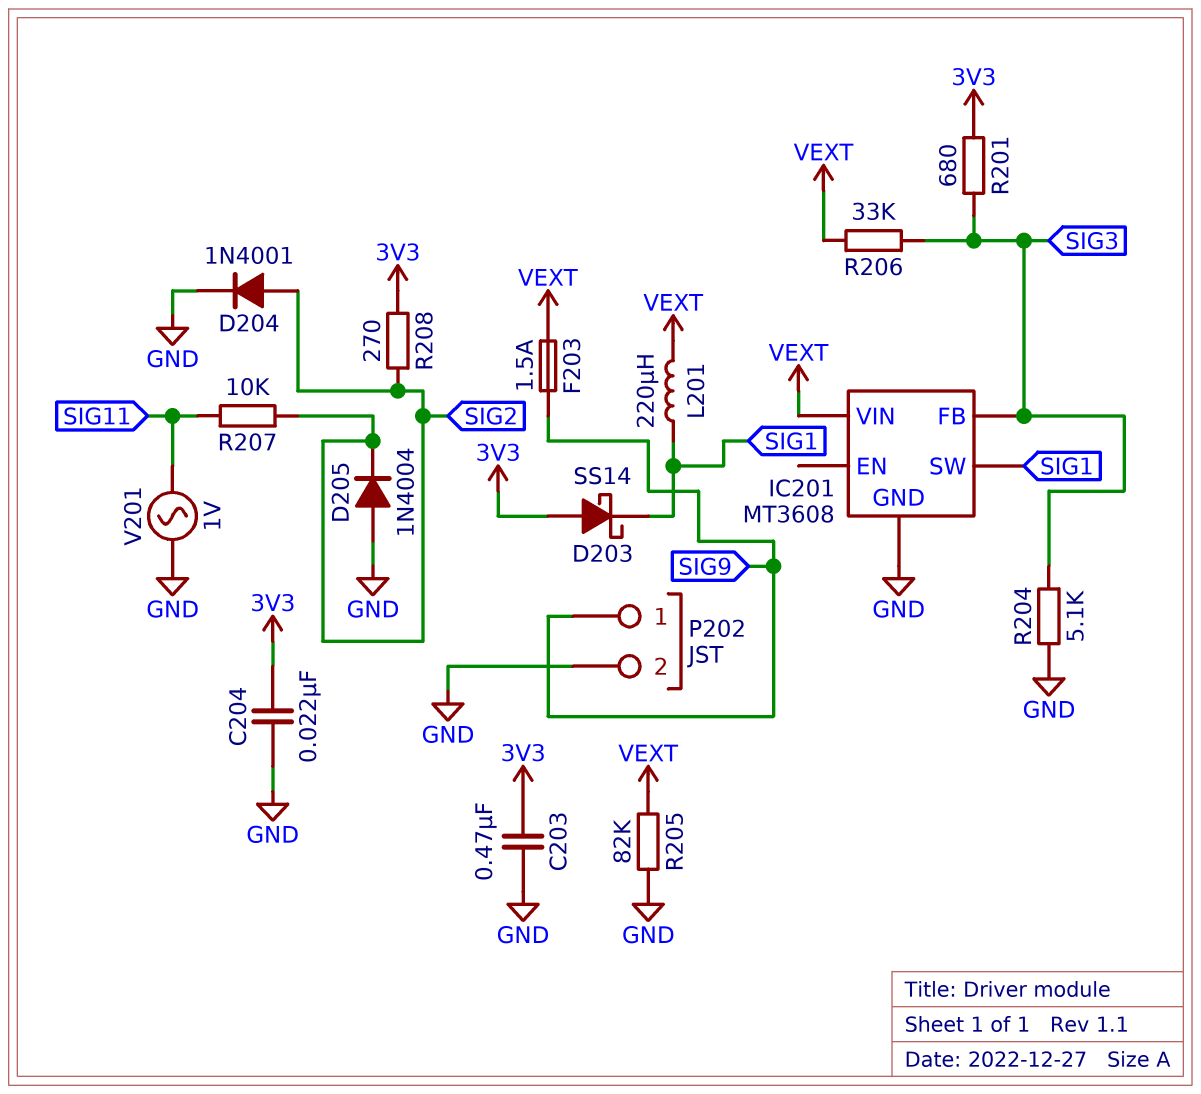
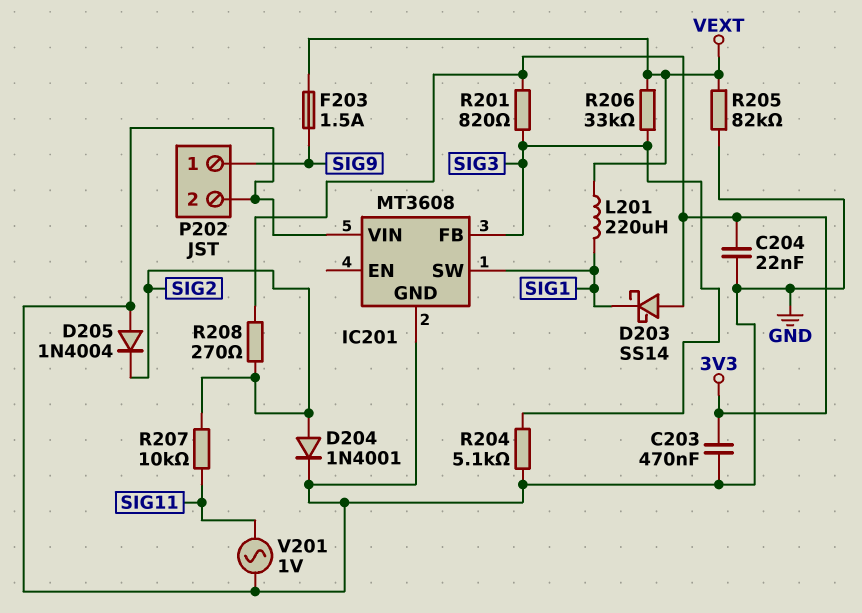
IC201 pin VIN: VEXT -> GND
R201: 680 (3V3, SIG3) -> 820 (3V3, SIG3)

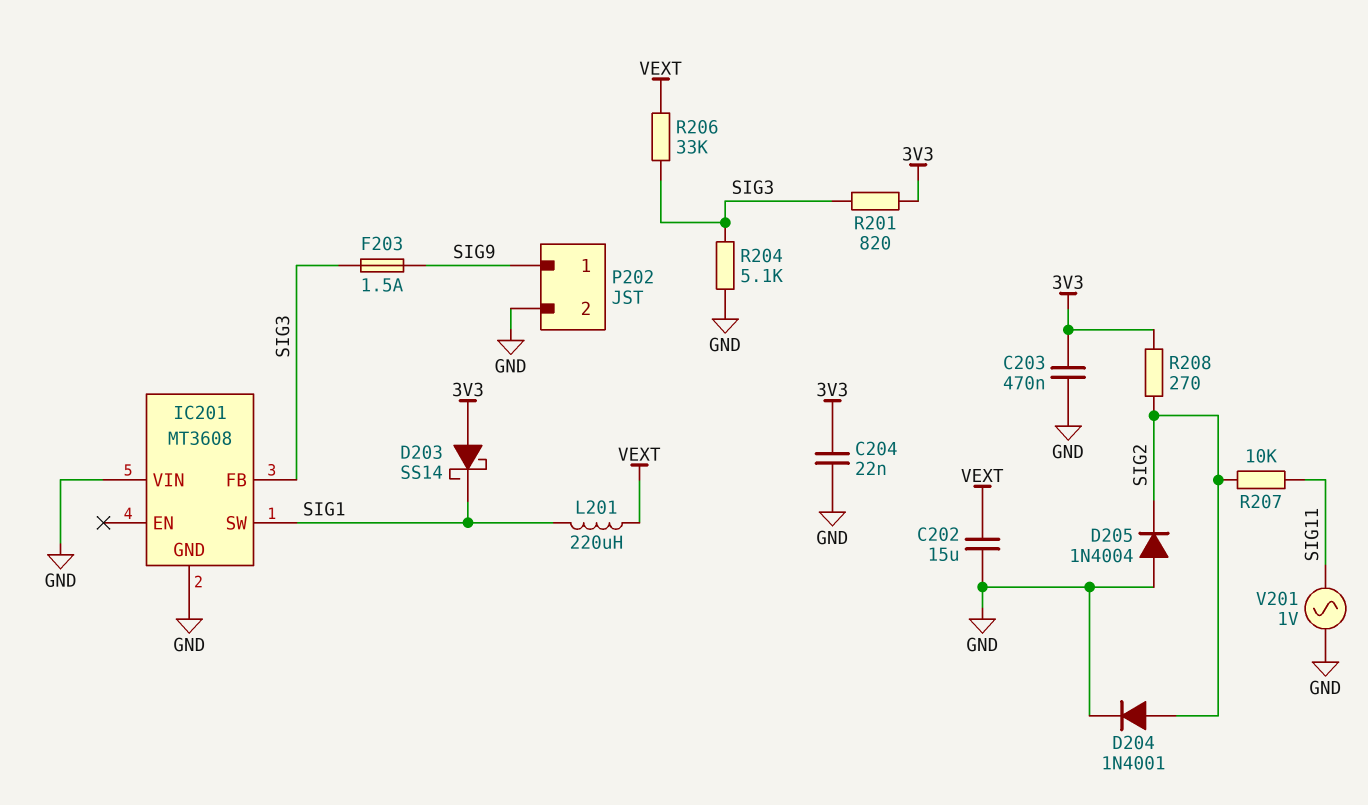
C202: none -> 15uF (GND, VEXT)
F203: 1.5A (SIG9, VEXT) -> 1.5A (SIG3, SIG9)
R205: 82k (GND, VEXT) -> none

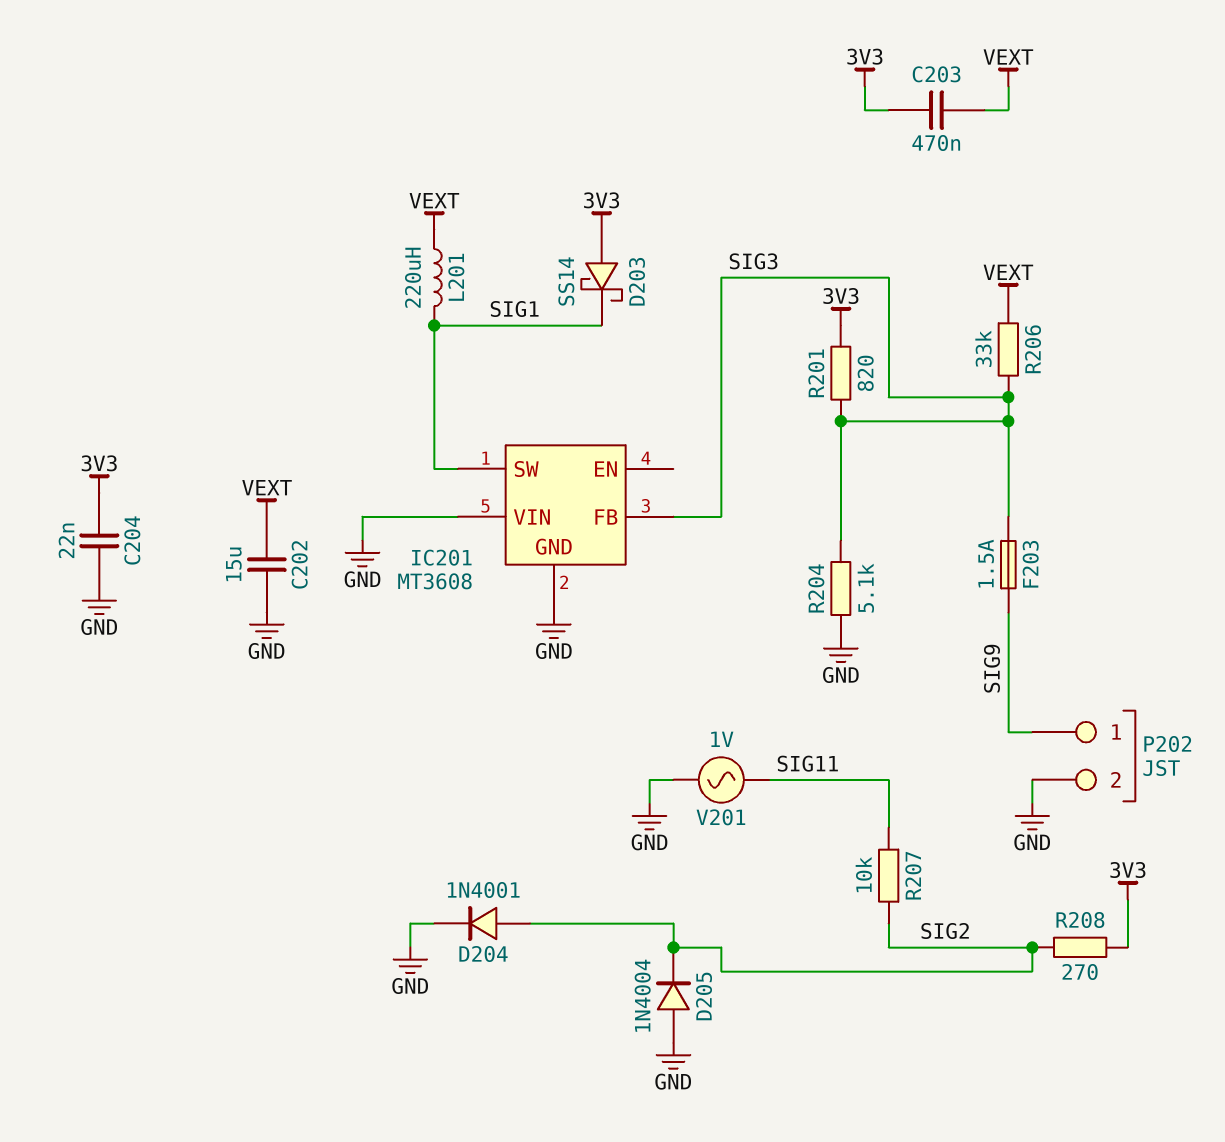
C203: 470nF (3V3, GND) -> 470nF (3V3, VEXT)

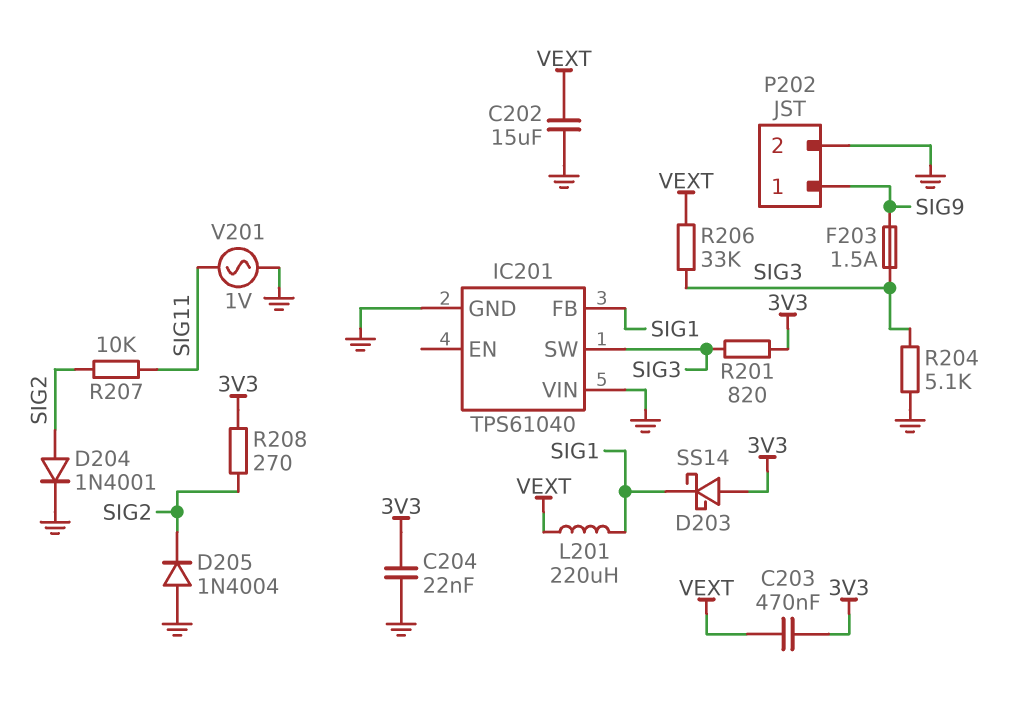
IC201: MT3608 -> TPS61040
IC201 pin FB: SIG3 -> SIG1
IC201 pin SW: SIG1 -> SIG3

